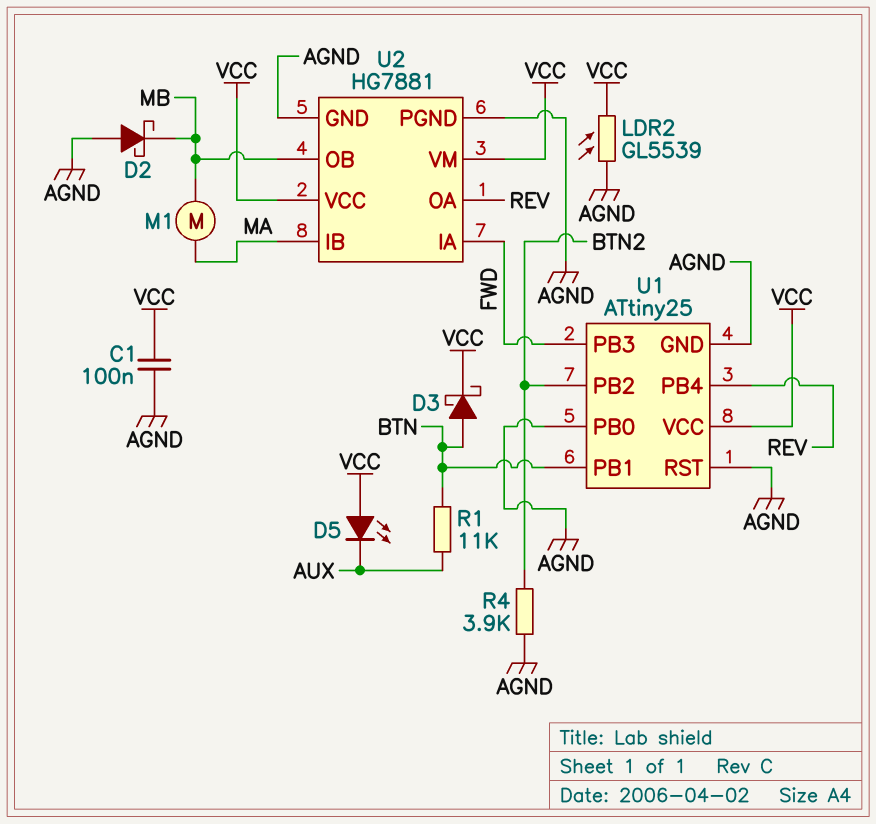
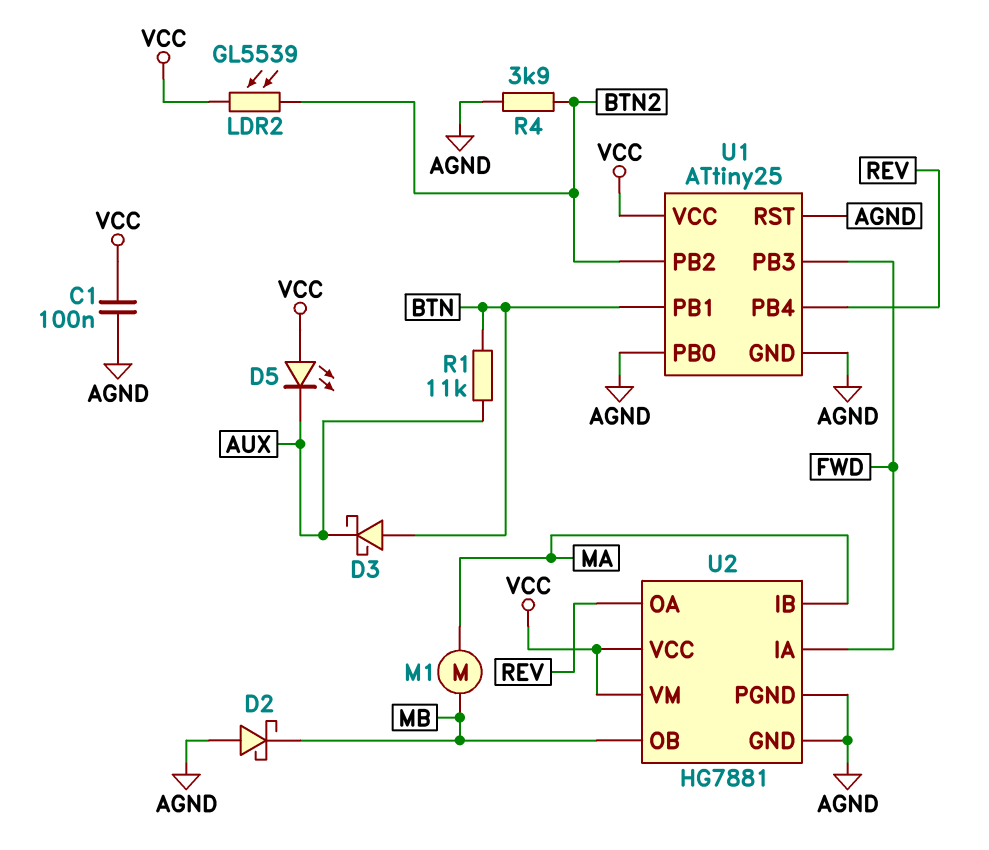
D3: schottky (A BTN, K VCC) -> schottky (A BTN, K AUX)
LDR2: GL5539 (AGND, VCC) -> GL5539 (BTN2, VCC)

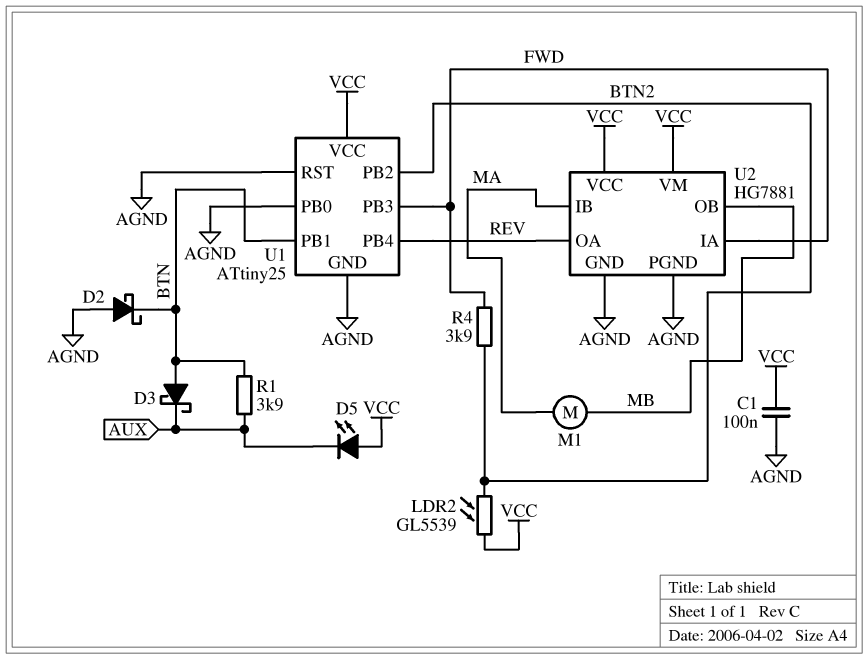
D2: schottky (A AGND, K MB) -> schottky (A AGND, K BTN)
R1: 11k (AUX, BTN) -> 3.9k (AUX, BTN)
R4: 3.9k (AGND, BTN2) -> 3.9k (BTN2, FWD)

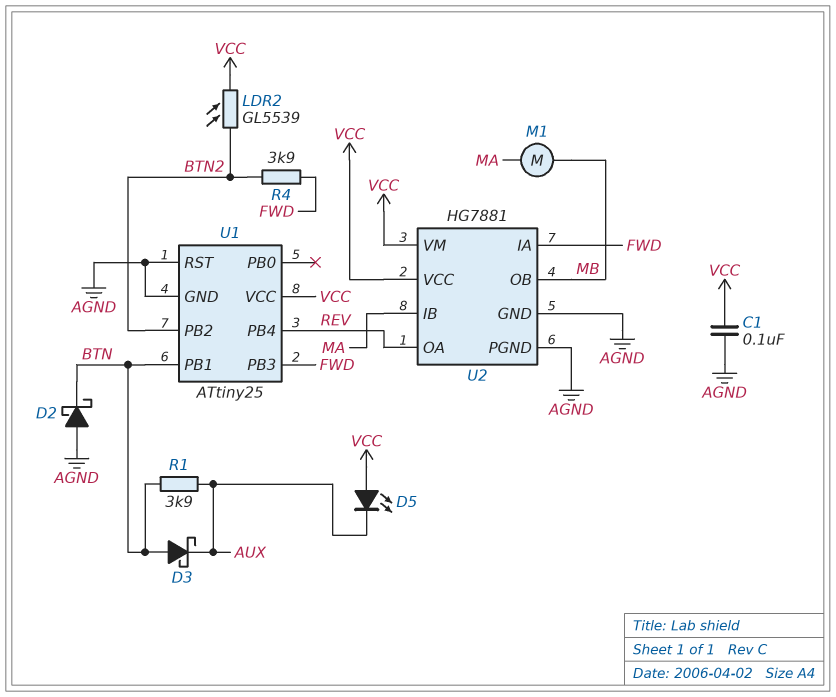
U1 pin PB0: AGND -> none

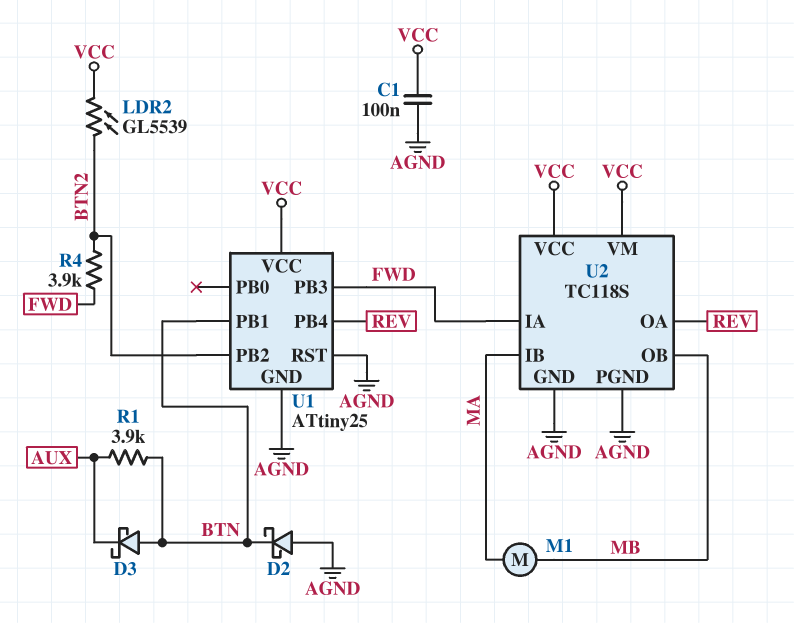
D5: LED (A VCC, K AUX) -> none
U2: HG7881 -> TC118S

